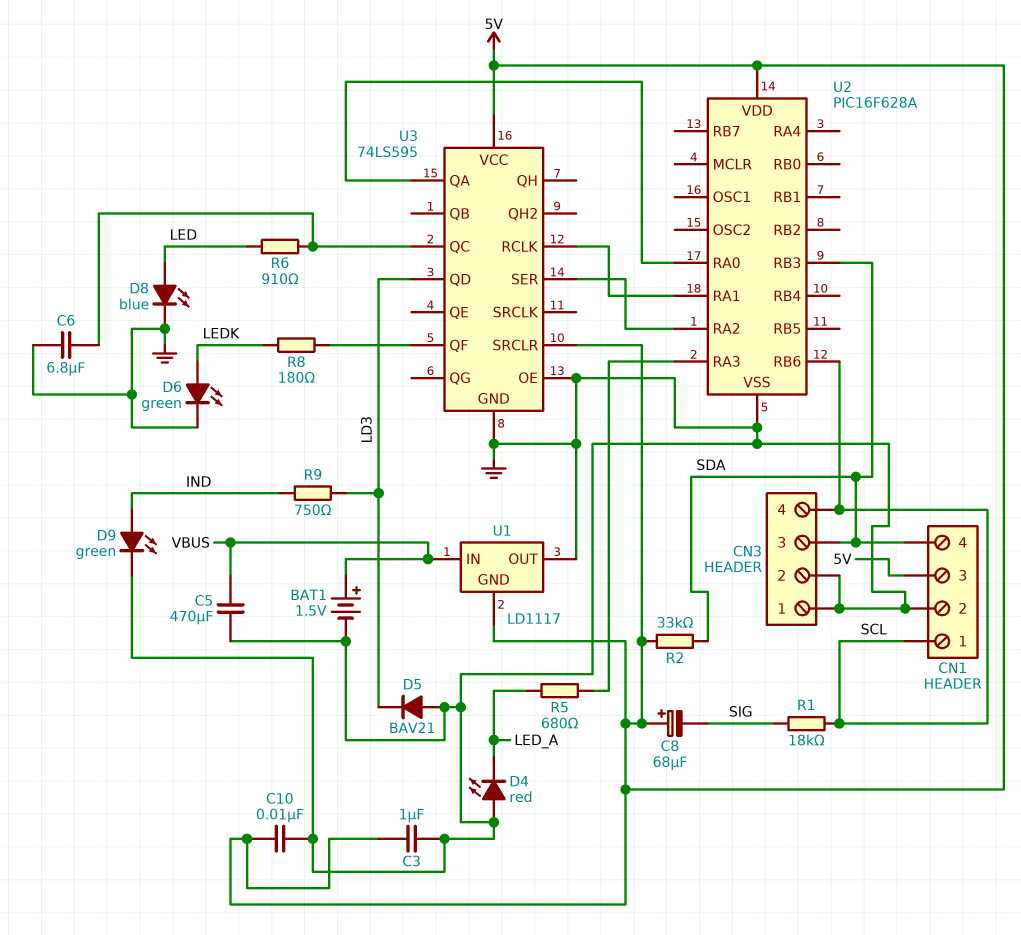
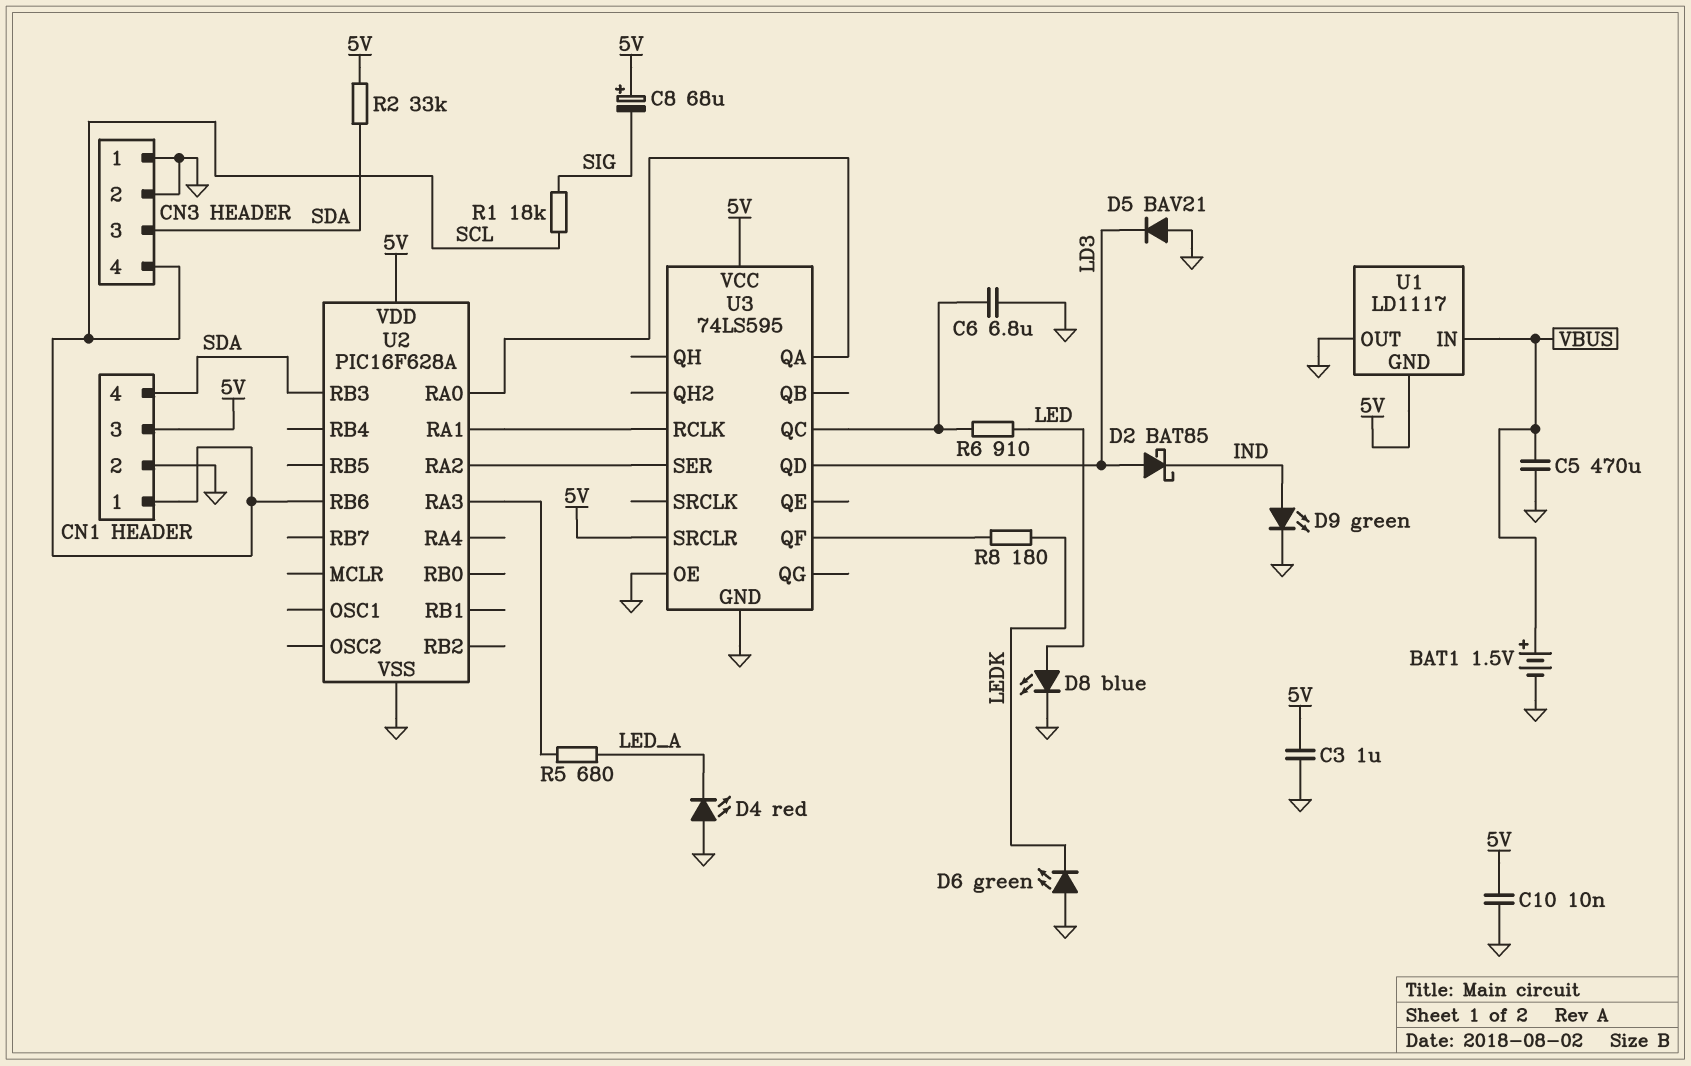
D2: none -> schottky BAT85 (A LD3, K IND)
D6: LED green (A LEDK, K GND) -> LED green (A GND, K LEDK)
R9: 750 (IND, LD3) -> none

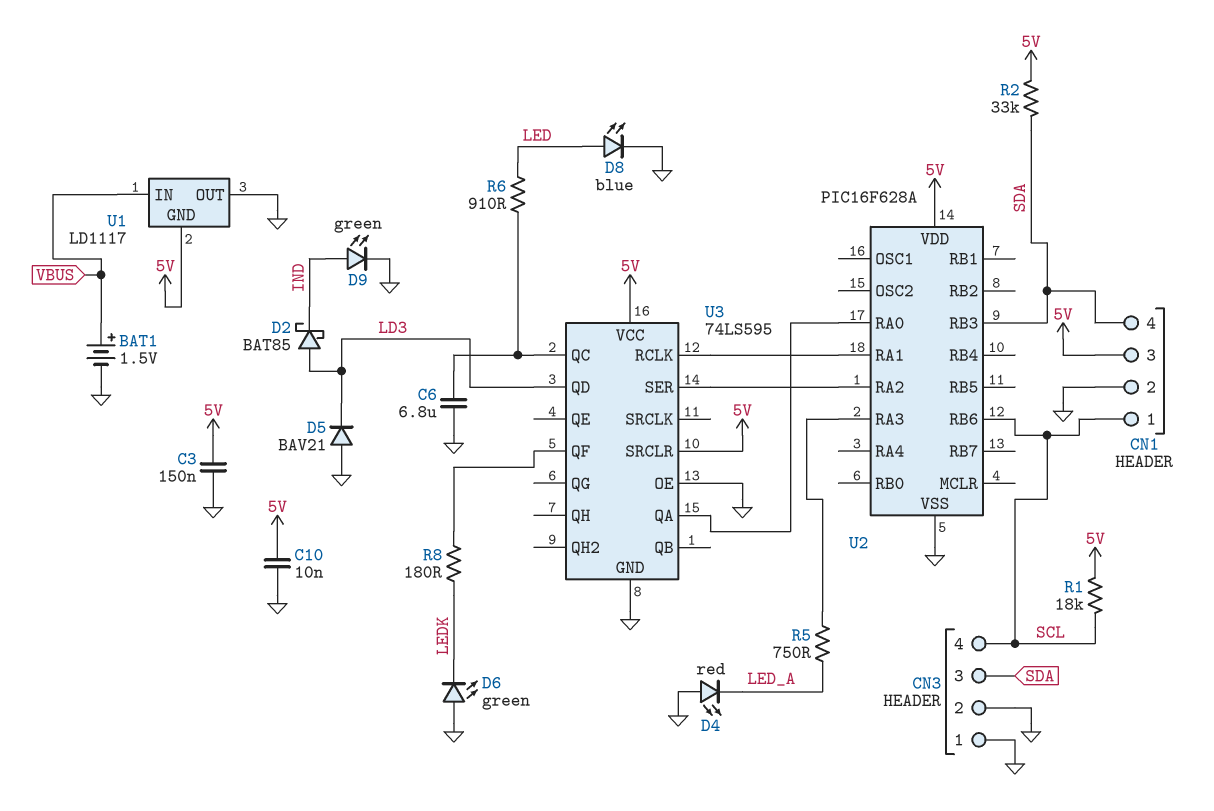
C3: 1uF (5V, GND) -> 150nF (5V, GND)
C5: 470uF (GND, VBUS) -> none
C8: 68uF (plus 5V, minus SIG) -> none
R1: 18k (SCL, SIG) -> 18k (5V, SCL)
R5: 680 (LED_A, U2/RA3) -> 750 (LED_A, U2/RA3)

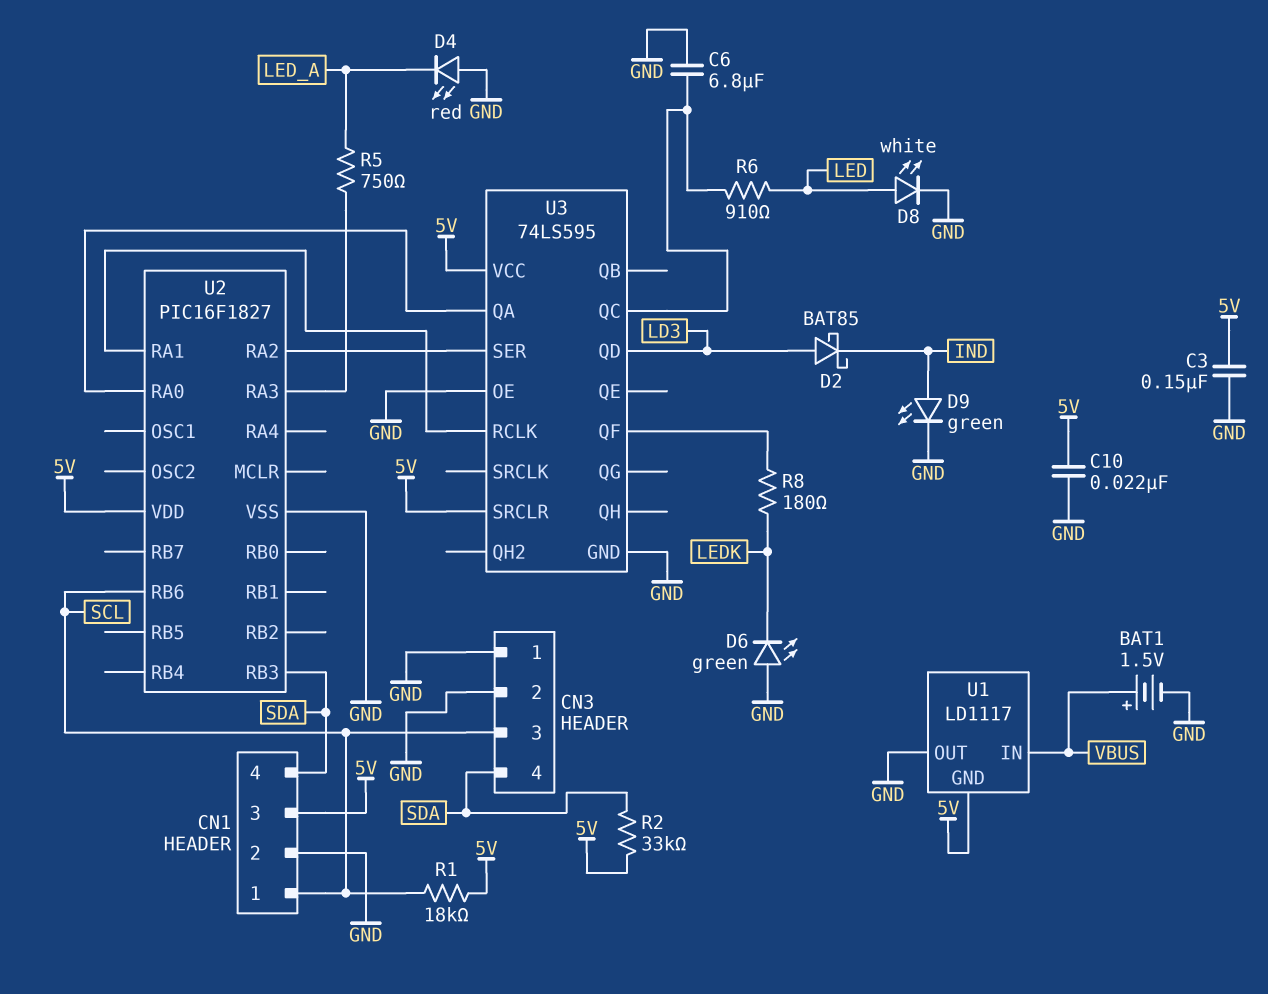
C10: 10nF (5V, GND) -> 22nF (5V, GND)
CN3 pin 3: SDA -> SCL
CN3 pin 4: SCL -> SDA
D5: diode BAV21 (A GND, K LD3) -> none
D8: LED blue (A LED, K GND) -> LED white (A LED, K GND)
U2: PIC16F628A -> PIC16F1827

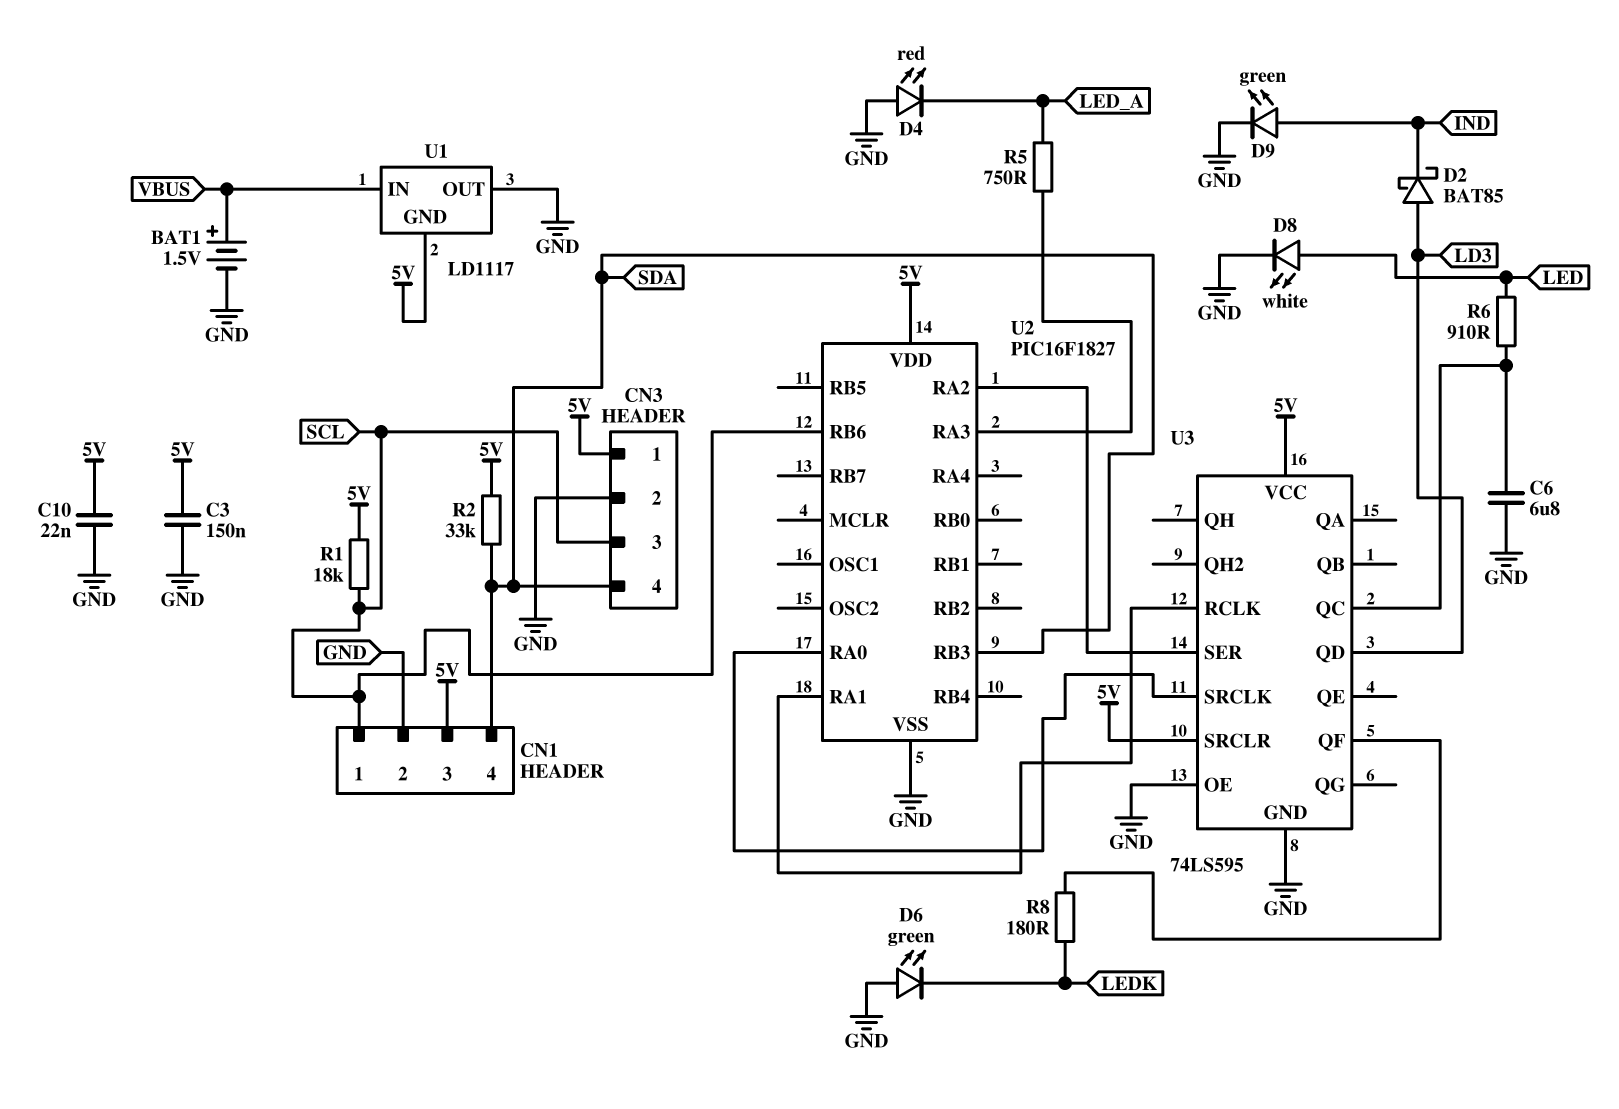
CN3 pin 1: GND -> 5V
U3 pin QA: U2/RA0 -> none
U3 pin SRCLK: none -> U2/RA0

